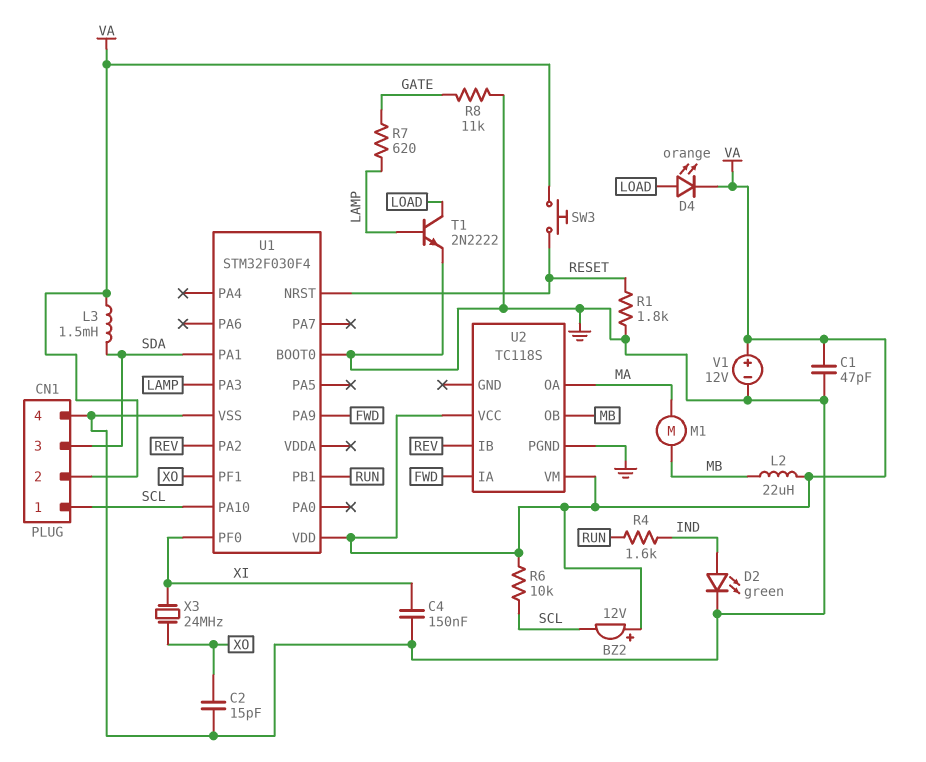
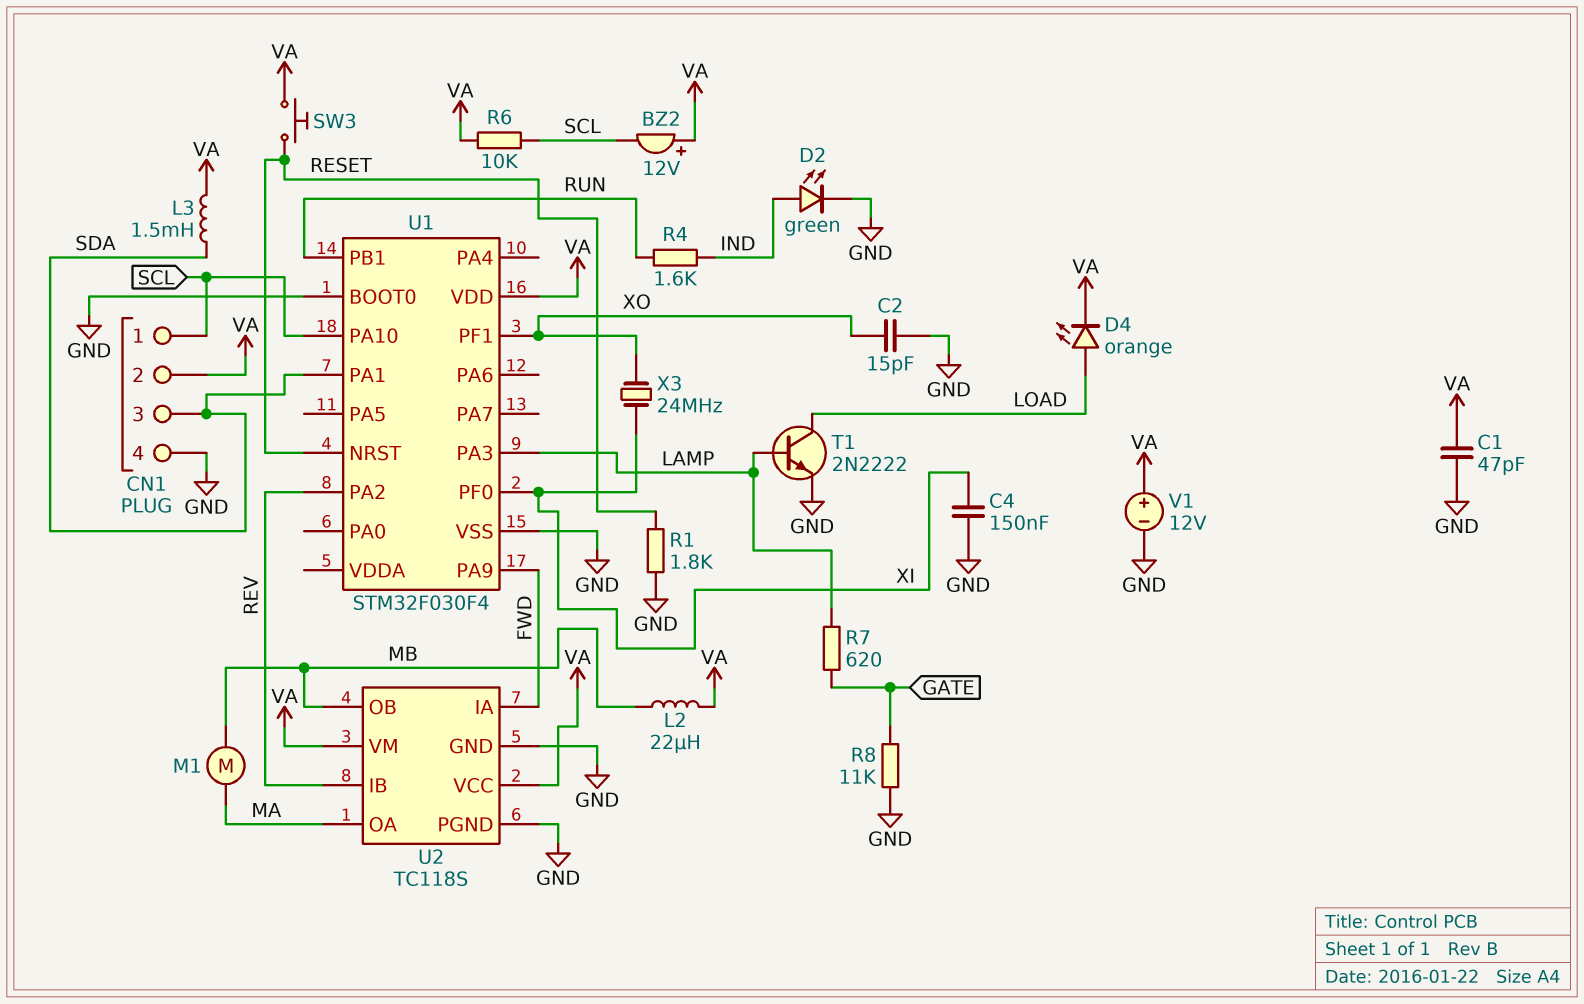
U2 pin GND: none -> GND

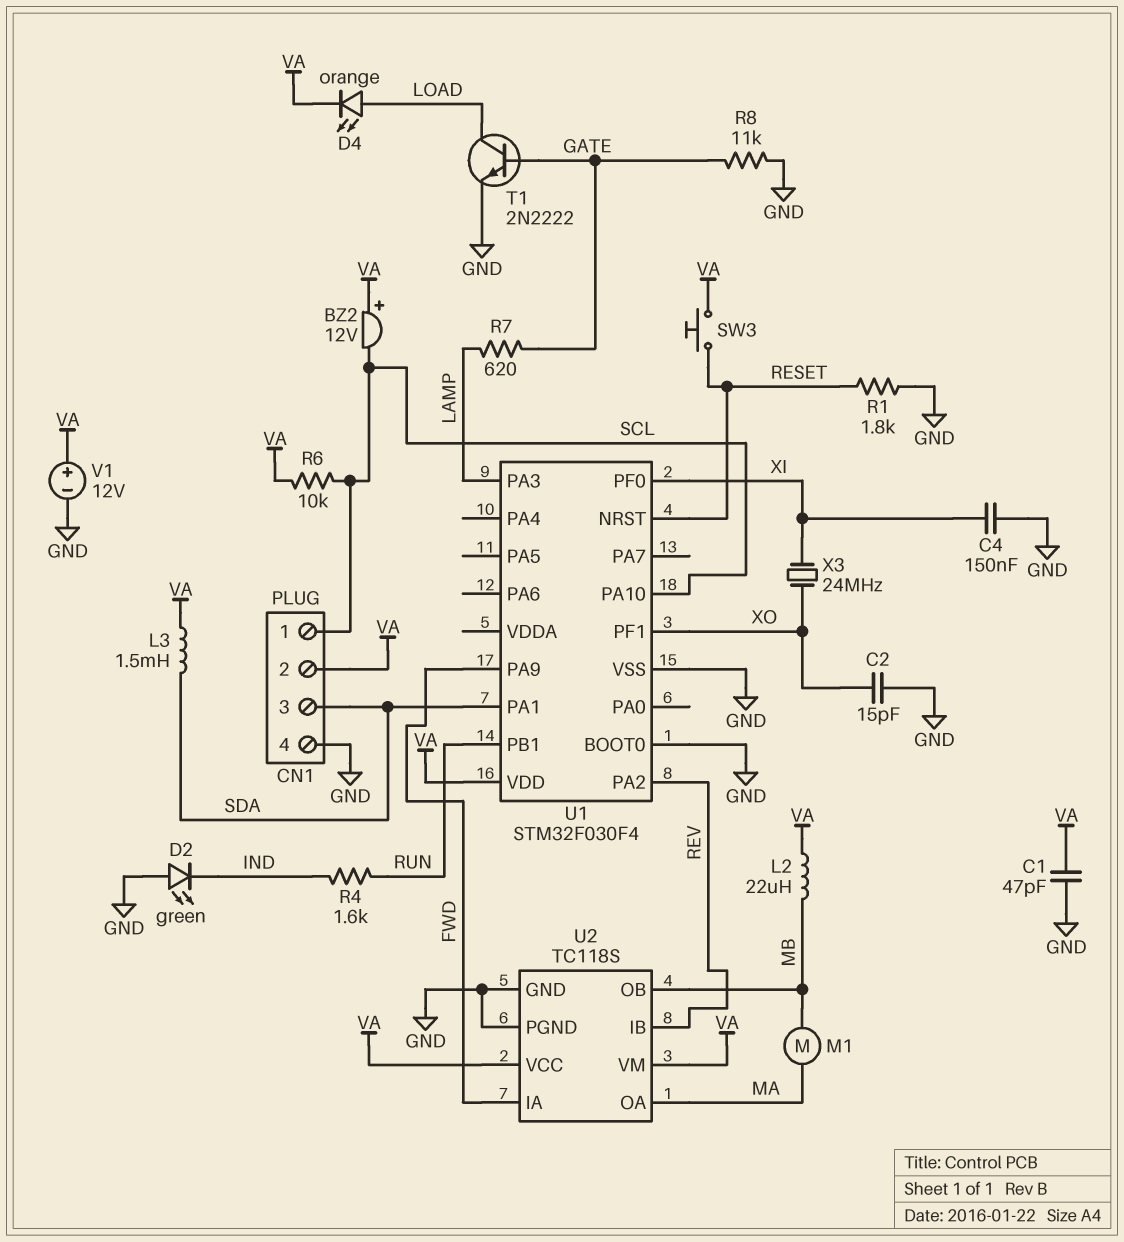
D2: LED green (A IND, K GND) -> LED green (A GND, K IND)
T1: NPN 2N2222 (B LAMP, C LOAD, E GND) -> NPN 2N2222 (B GATE, C LOAD, E GND)

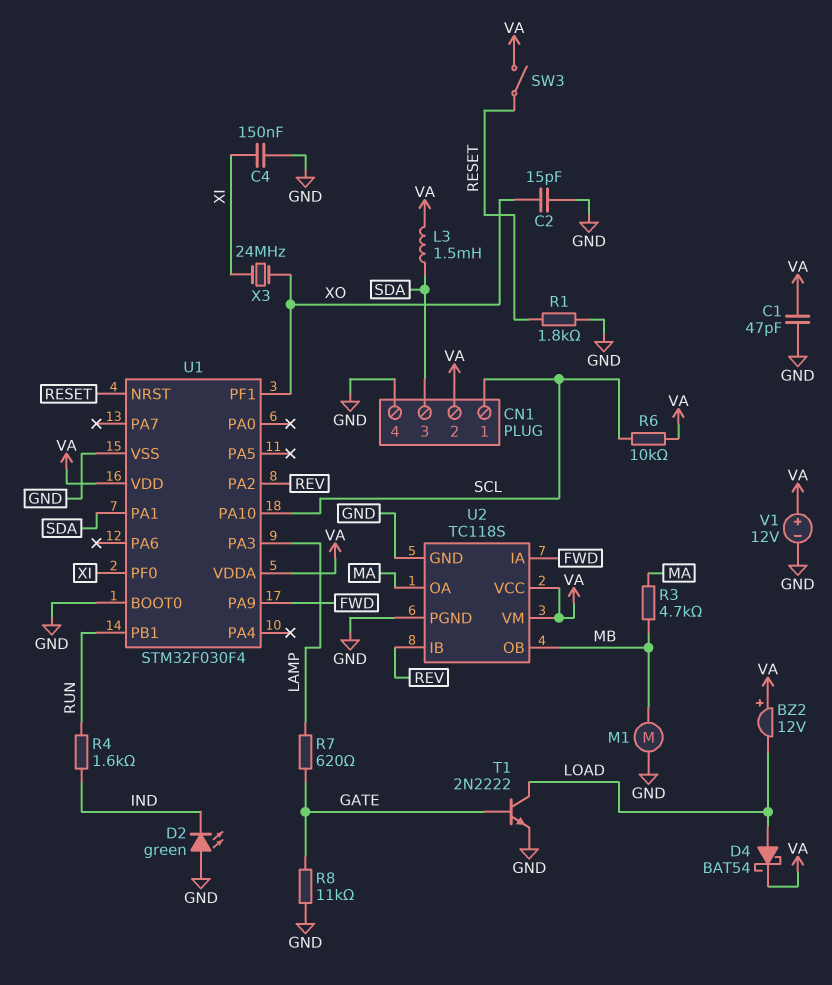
BZ2: buzzer 12V (plus VA, minus SCL) -> buzzer 12V (plus VA, minus LOAD)
D4: LED orange (A LOAD, K VA) -> schottky BAT54 (A LOAD, K VA)
L2: 22uH (MB, VA) -> none
M1: motor (MA, MB) -> motor (GND, MB)
R3: none -> 4.7k (MA, MB)
SW3: button (RESET, VA) -> switch (RESET, VA)
U1 pin VDDA: none -> VA

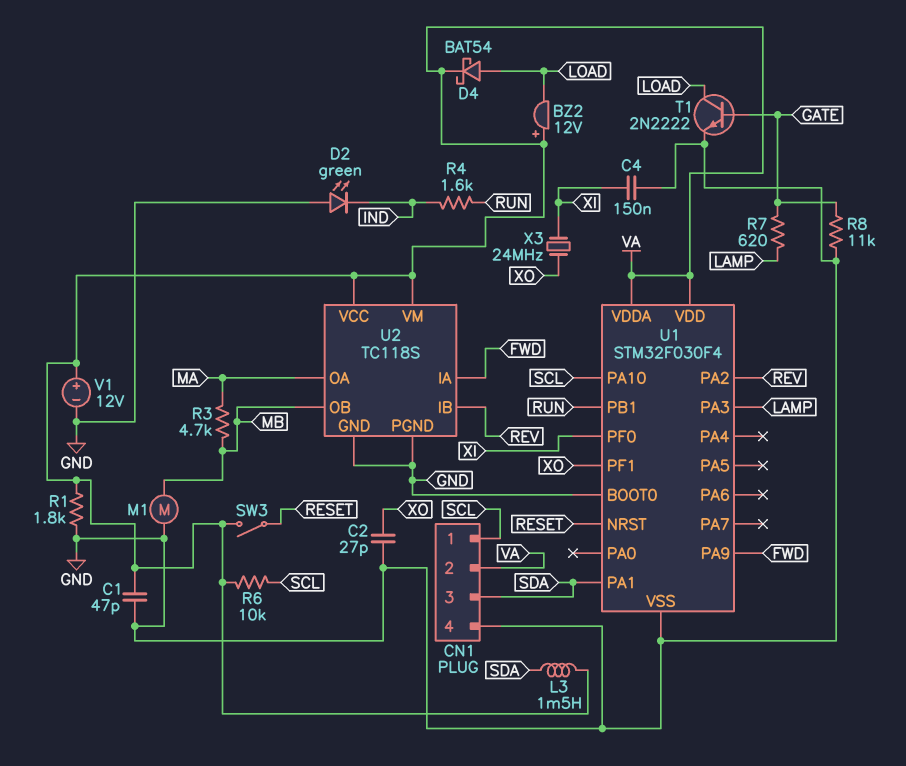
C2: 15pF (GND, XO) -> 27pF (GND, XO)
R1: 1.8k (GND, RESET) -> 1.8k (GND, VA)

